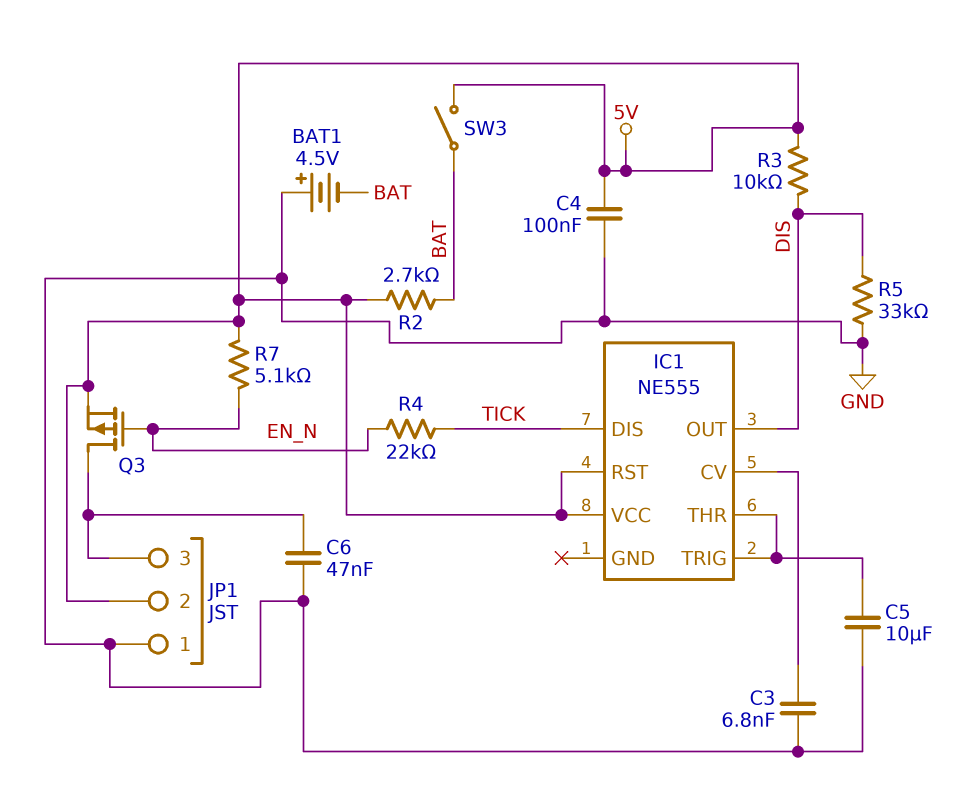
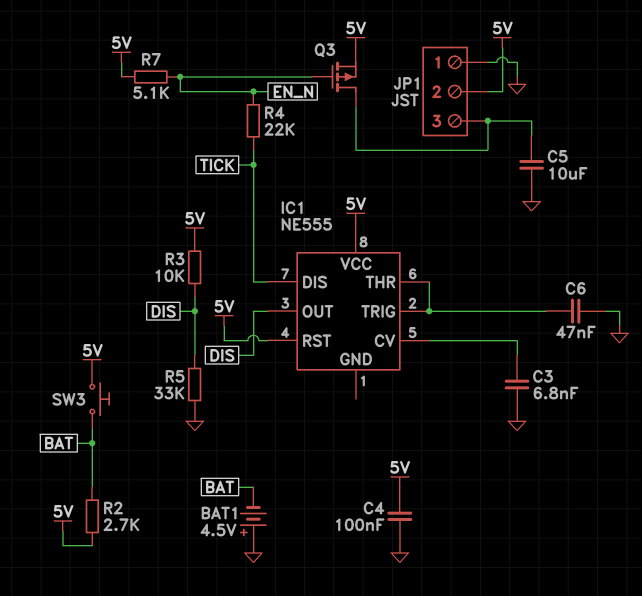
C5: 10uF (GND, IC1/THR) -> 10uF (GND, JP1/3)
C6: 47nF (GND, JP1/3) -> 47nF (GND, IC1/THR)
SW3: switch (5V, BAT) -> button (5V, BAT)

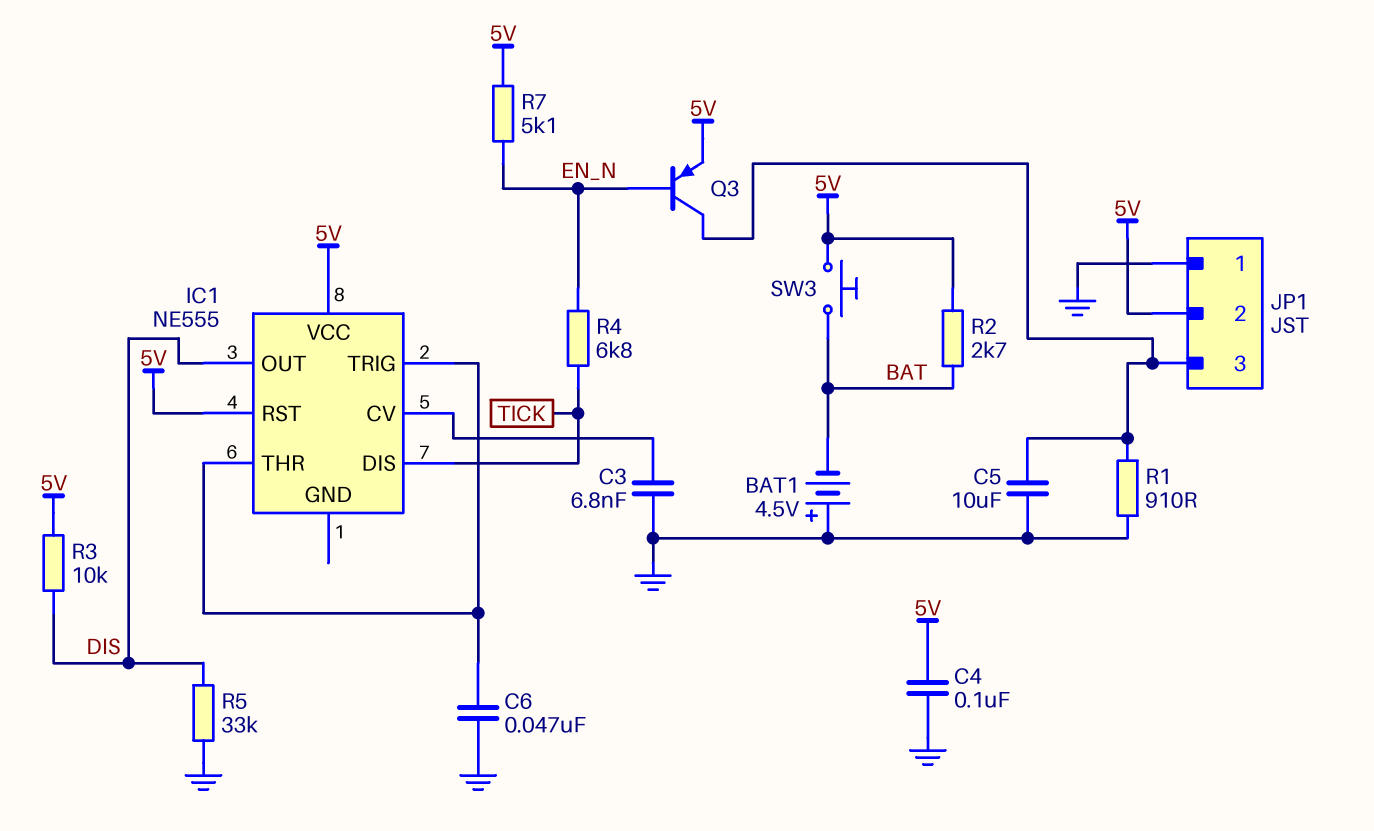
Q3: PMOS (G EN_N, D JP1/3, S 5V) -> PNP (B EN_N, C JP1/3, E 5V)
R1: none -> 910 (GND, JP1/3)
R4: 22k (EN_N, TICK) -> 6.8k (EN_N, TICK)

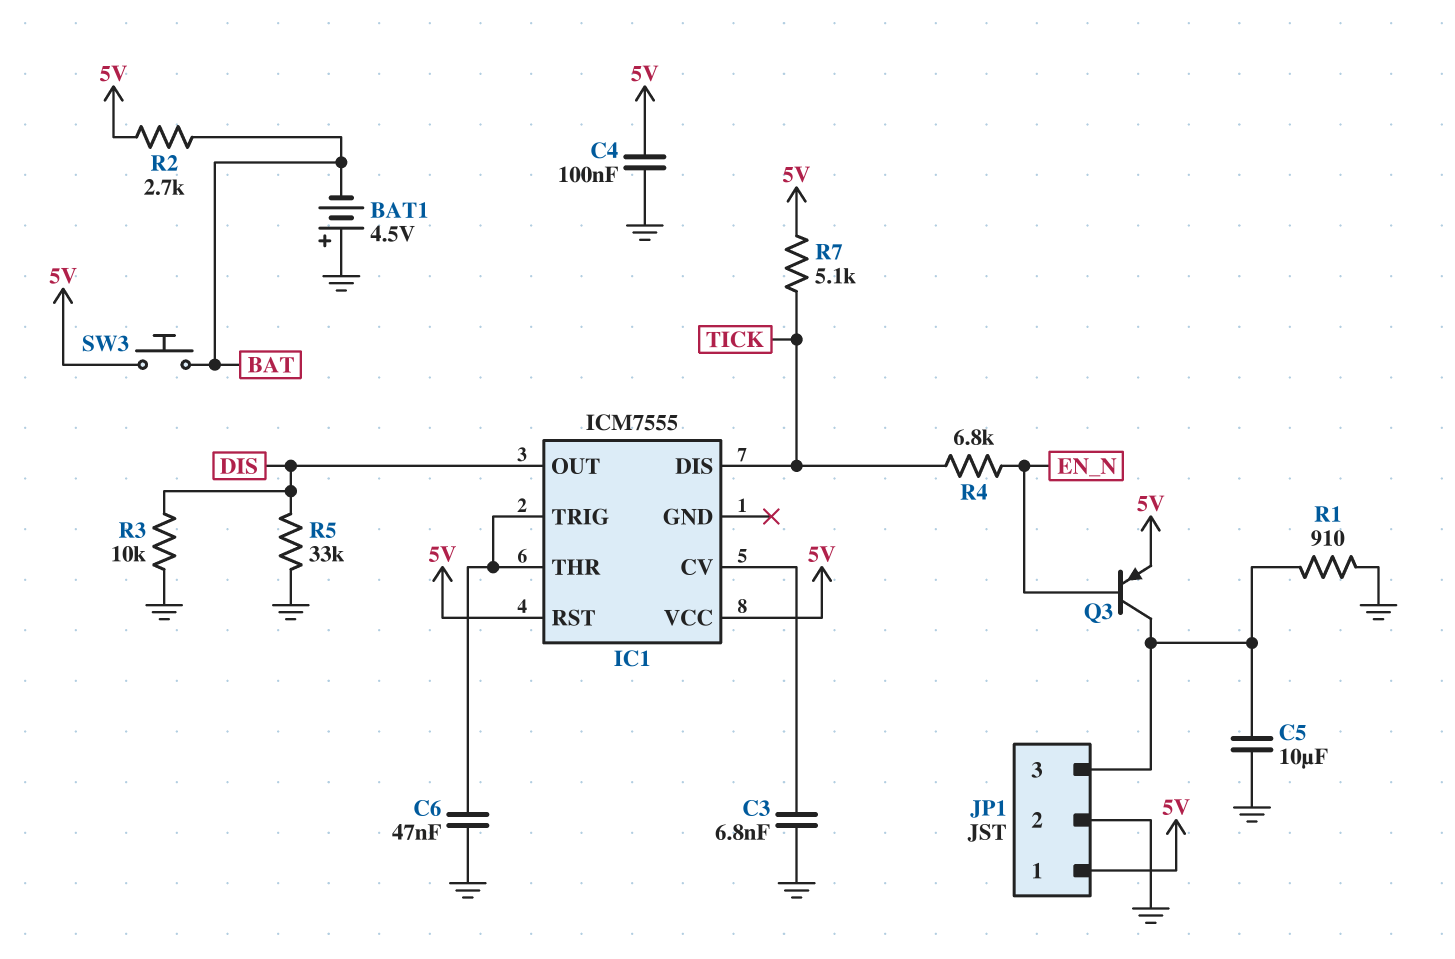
IC1: NE555 -> ICM7555
JP1 pin 1: GND -> 5V
JP1 pin 2: 5V -> GND
R3: 10k (5V, DIS) -> 10k (DIS, GND)
R7: 5.1k (5V, EN_N) -> 5.1k (5V, TICK)

